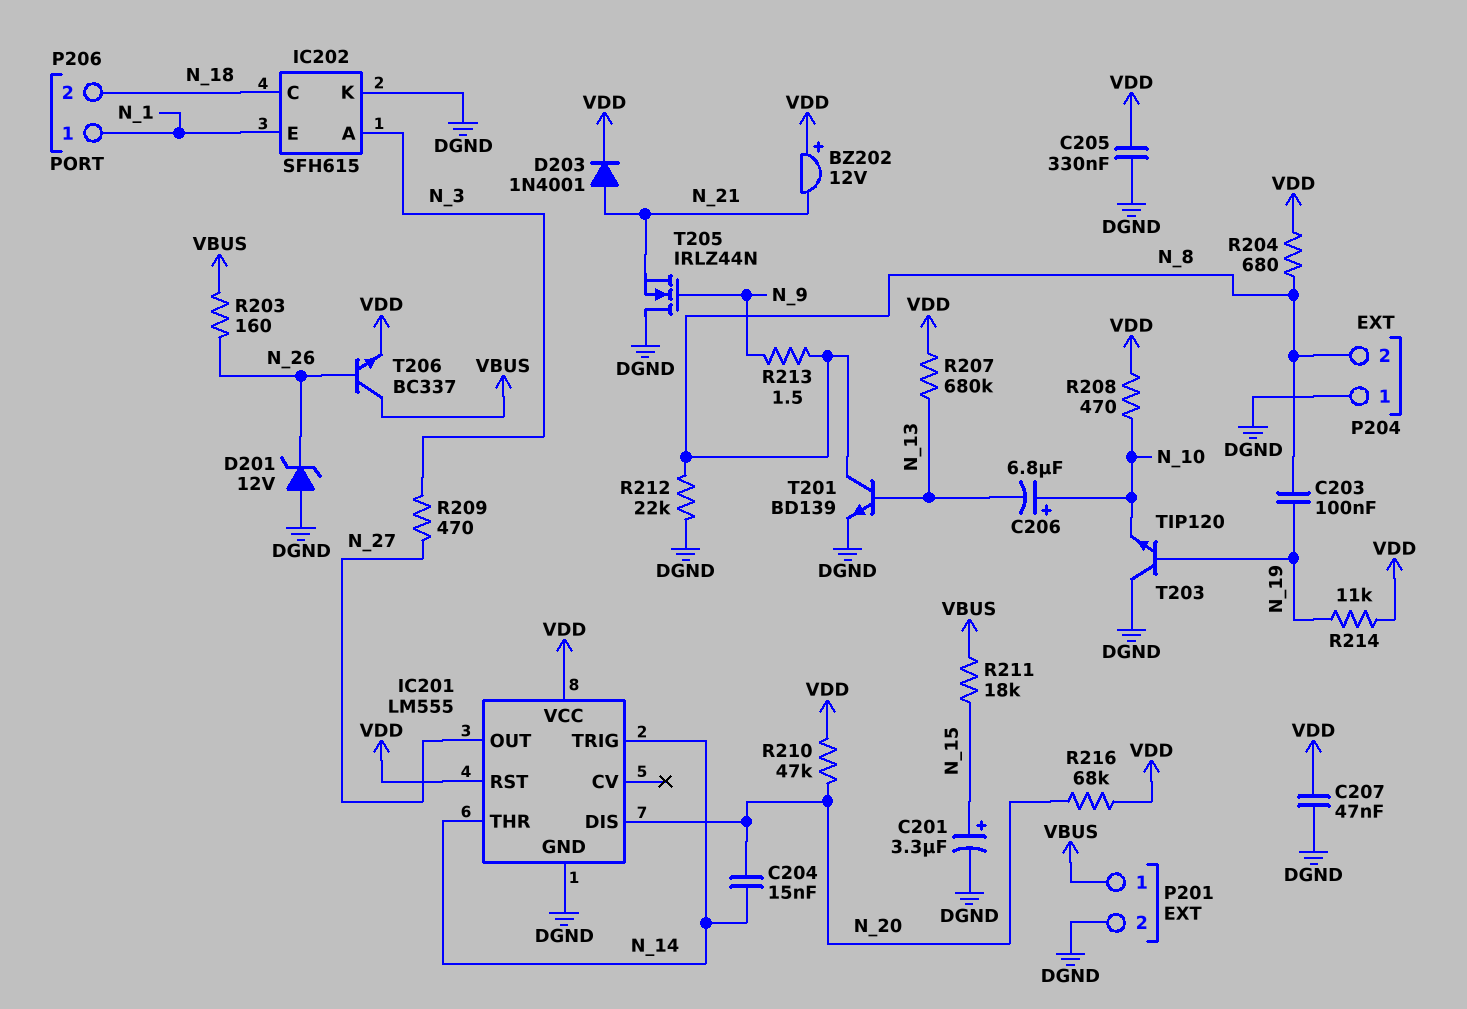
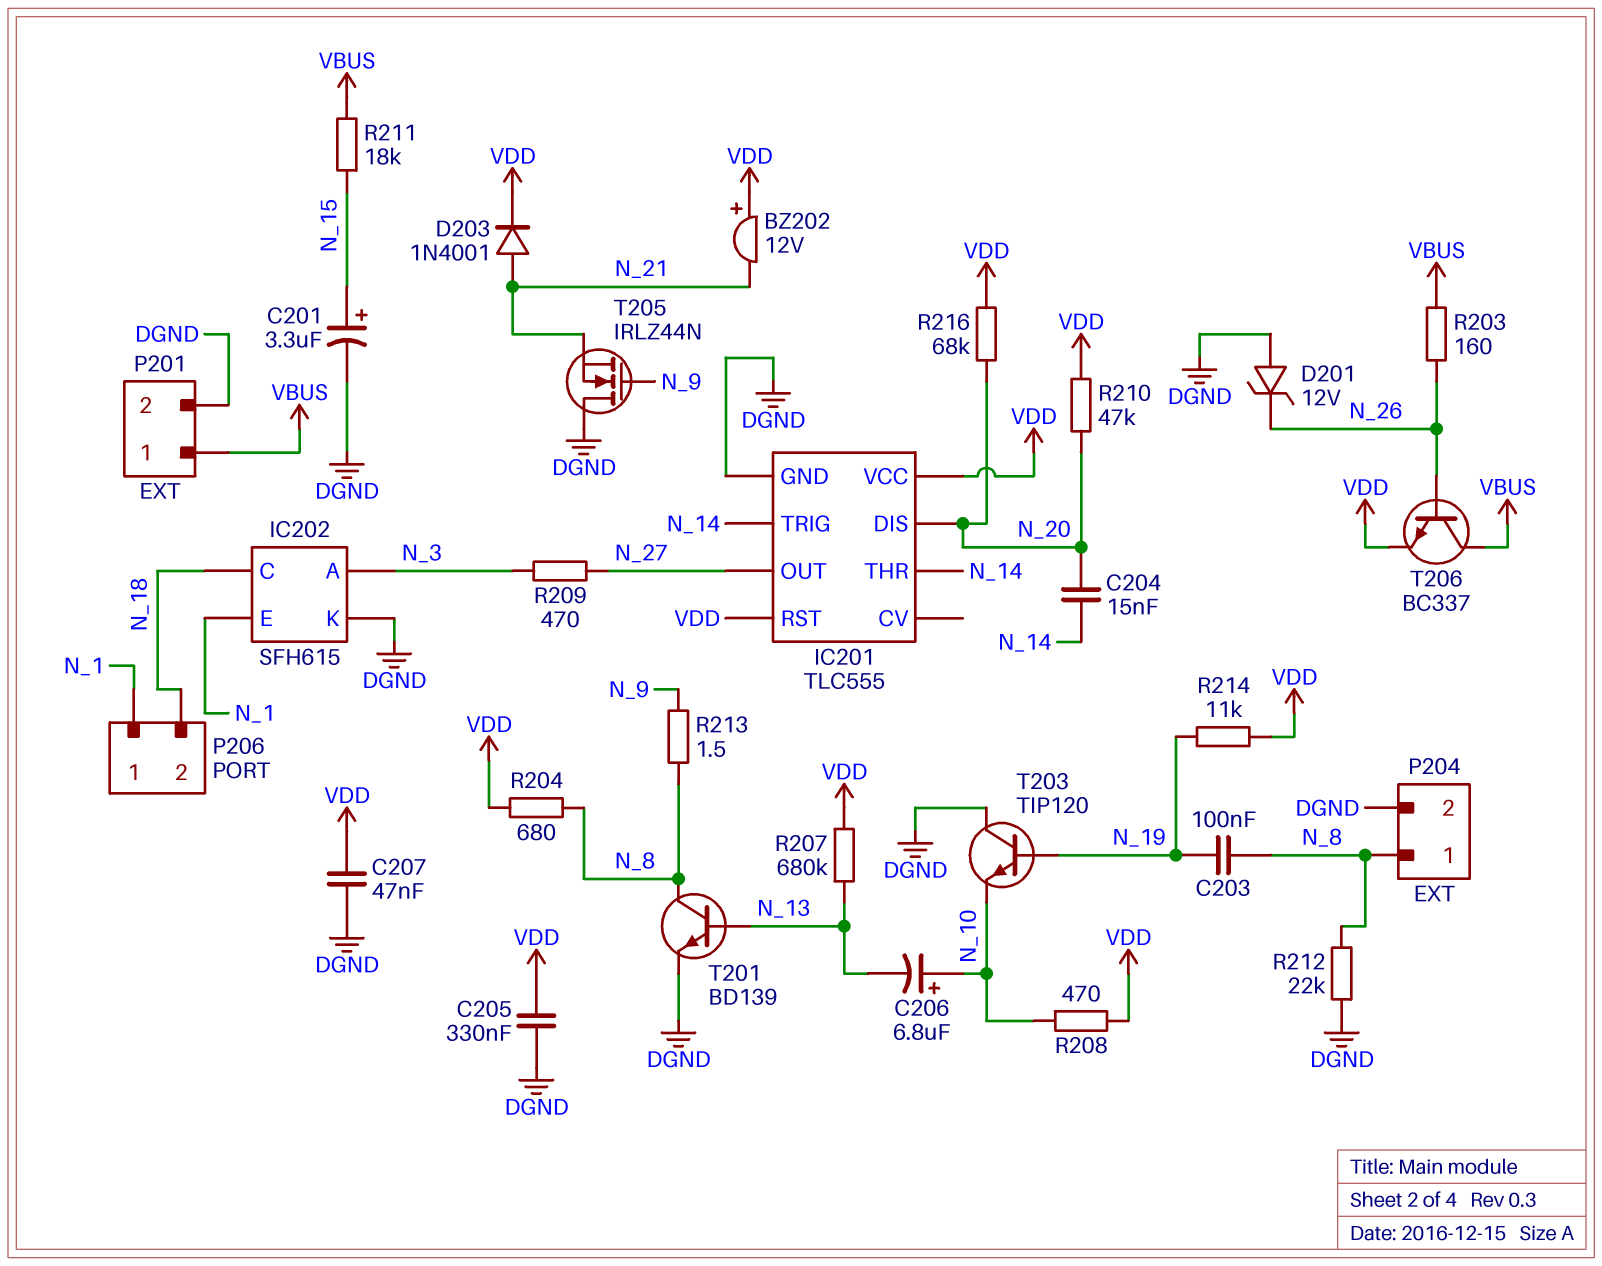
IC201: LM555 -> TLC555
P204 pin 1: DGND -> N_8
P204 pin 2: N_8 -> DGND

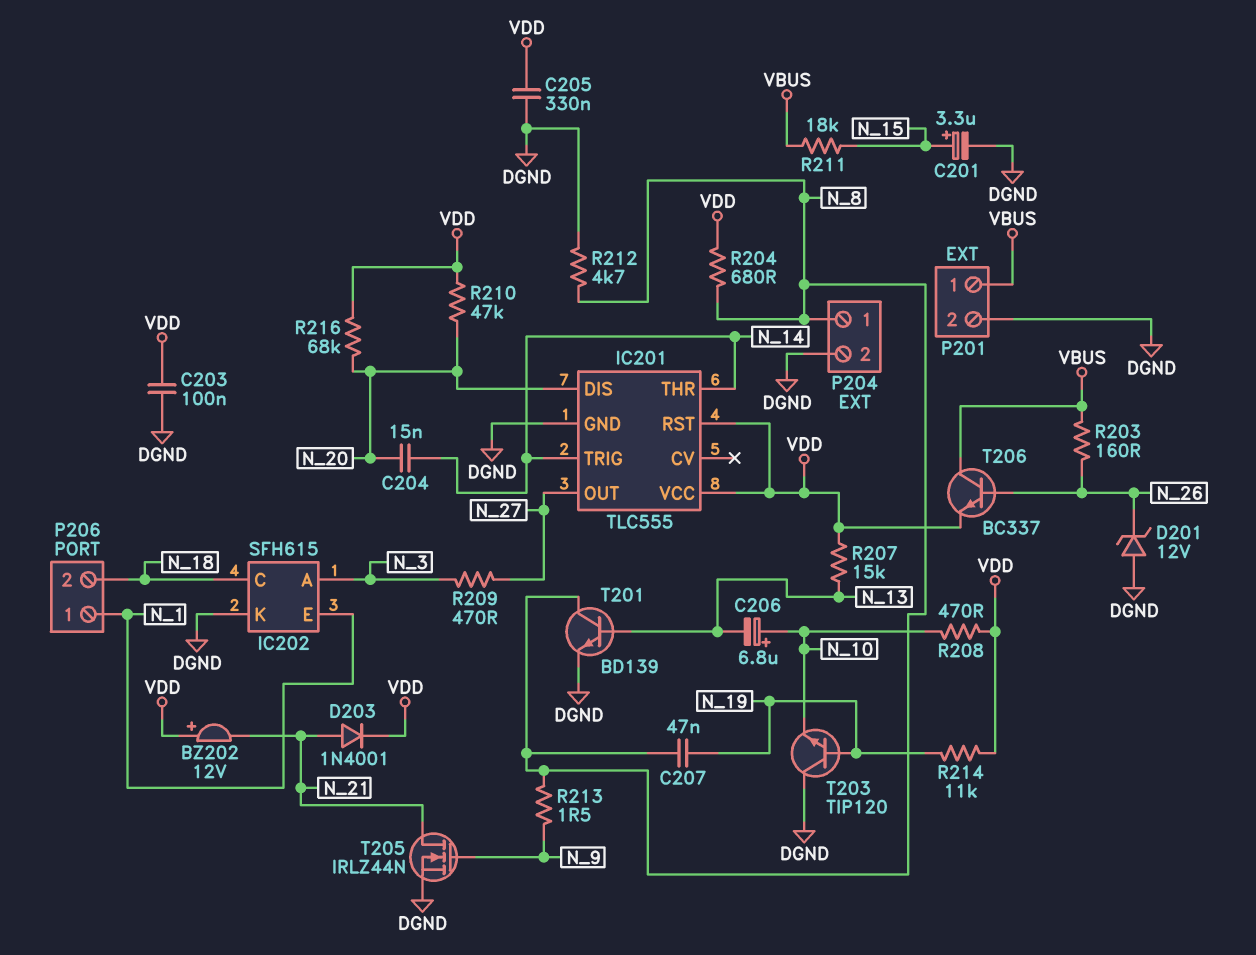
C203: 100nF (N_8, N_19) -> 100nF (DGND, VDD)
C207: 47nF (DGND, VDD) -> 47nF (N_8, N_19)
R207: 680k (N_13, VDD) -> 15k (N_13, VDD)
R212: 22k (DGND, N_8) -> 4.7k (DGND, N_8)
T205: NMOS IRLZ44N (G N_9, D DGND, S N_21) -> NMOS IRLZ44N (G N_9, D N_21, S DGND)

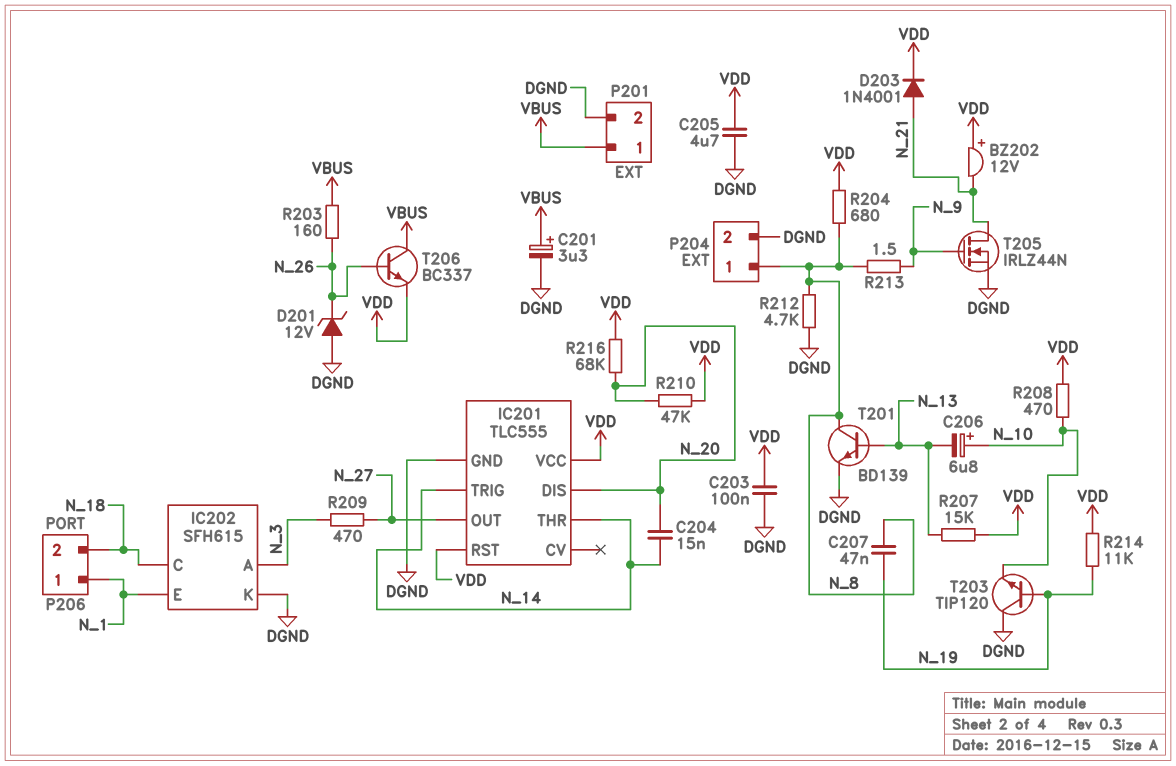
C201: 3.3uF (plus N_15, minus DGND) -> 3.3uF (plus VBUS, minus DGND)
C205: 330nF (DGND, VDD) -> 4.7uF (DGND, VDD)
R211: 18k (N_15, VBUS) -> none

